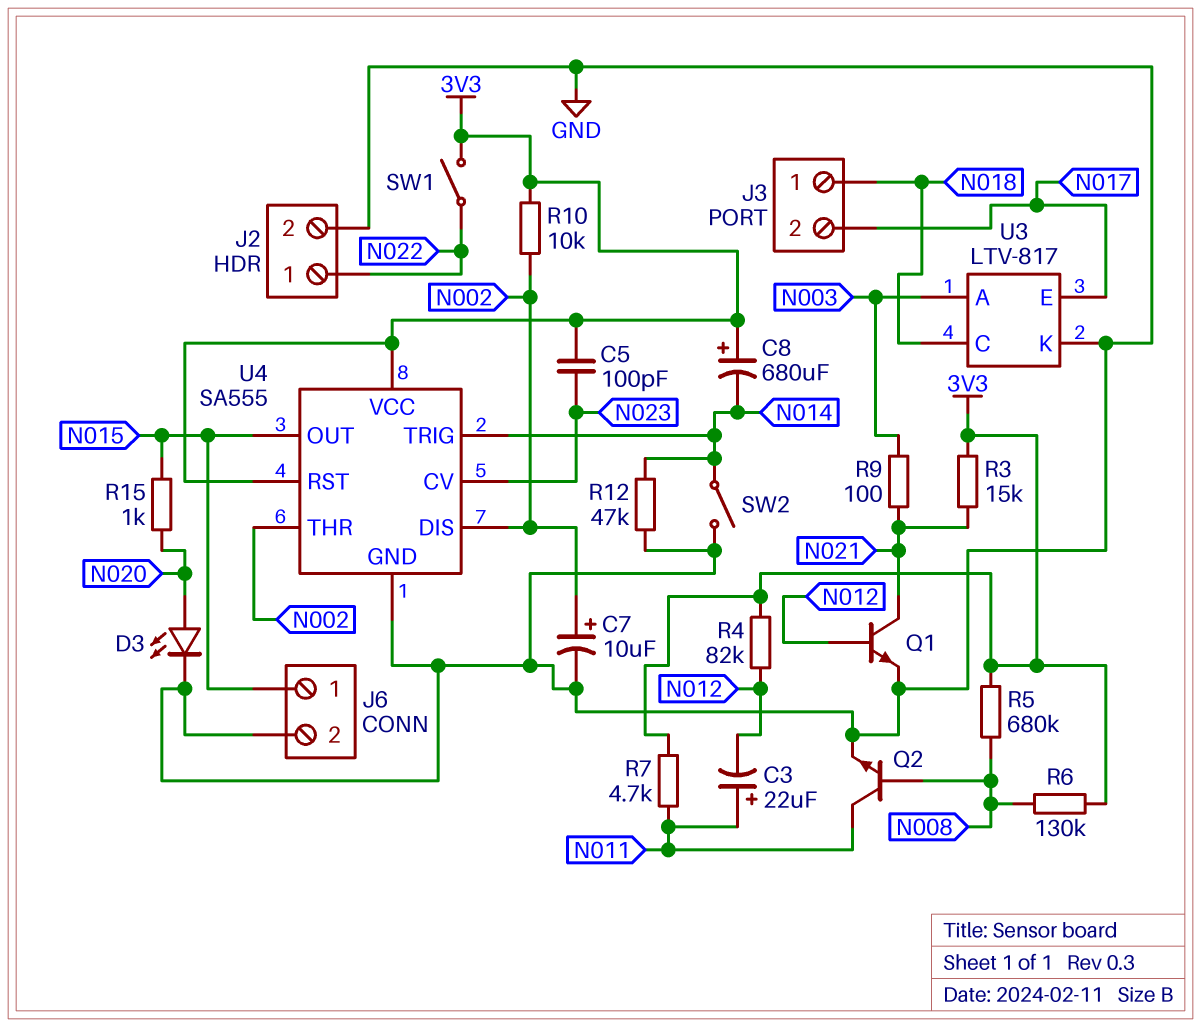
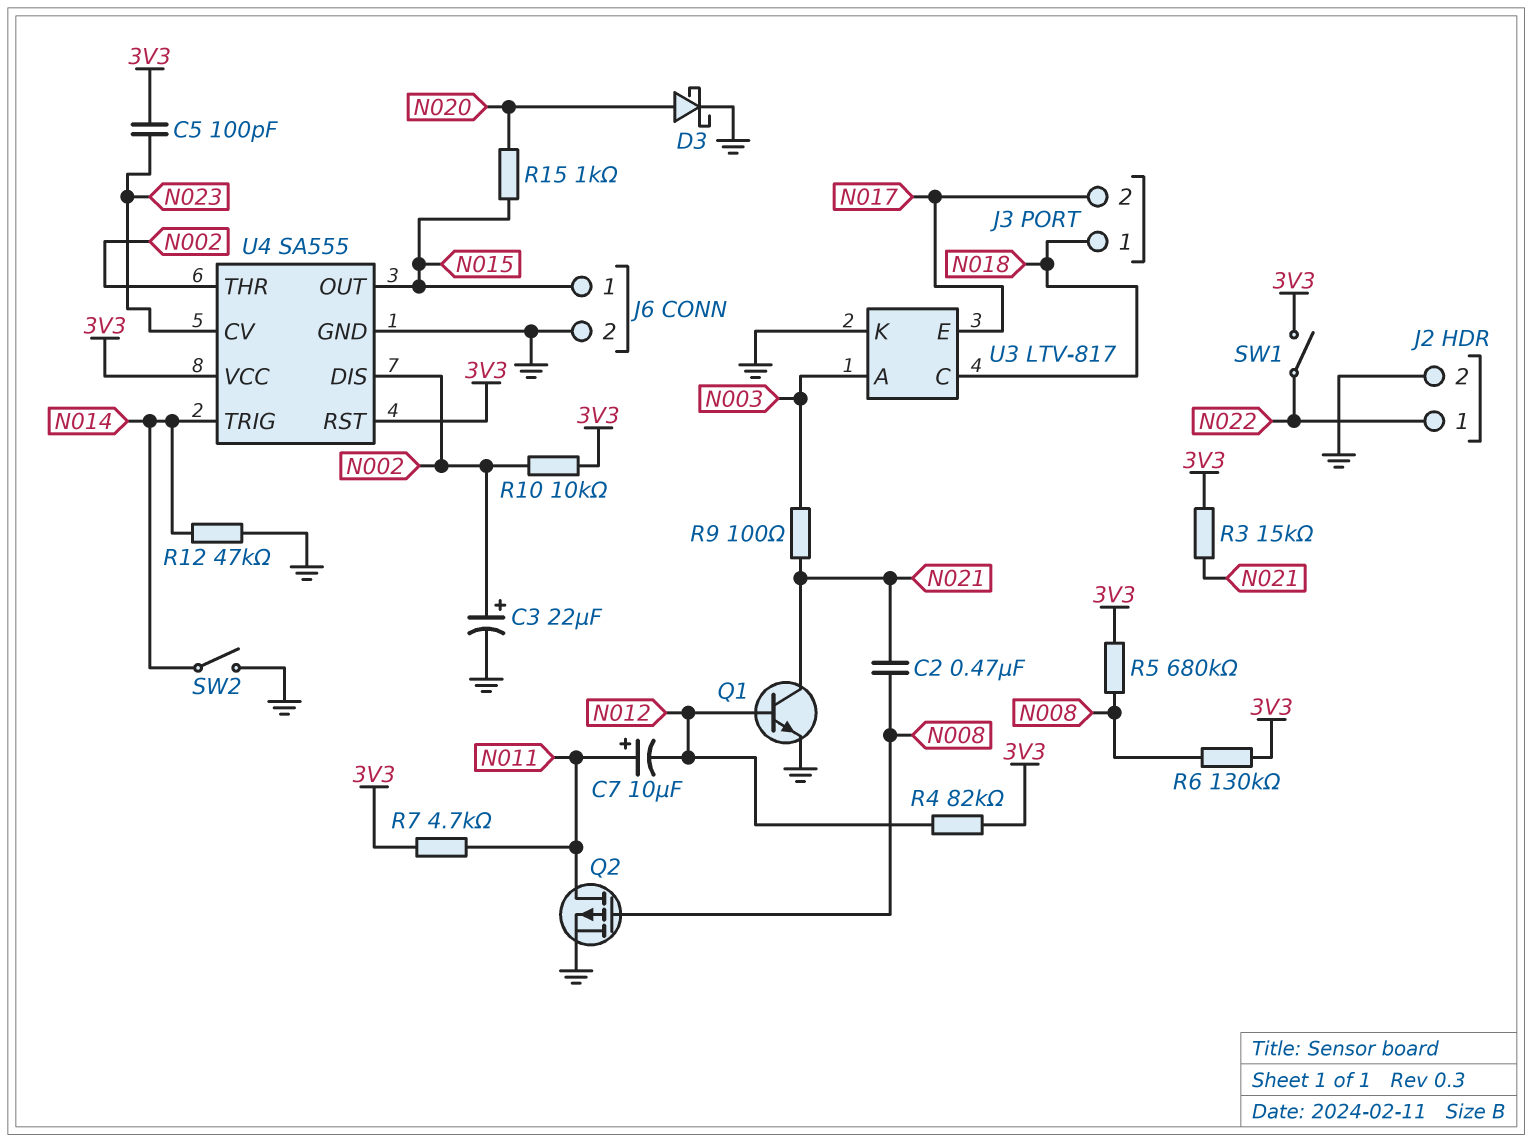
C2: none -> 470nF (N008, N021)
C3: 22uF (plus N011, minus N012) -> 22uF (plus N002, minus GND)
C7: 10uF (plus N002, minus GND) -> 10uF (plus N011, minus N012)
C8: 680uF (plus 3V3, minus N014) -> none
D3: LED (A N020, K GND) -> schottky (A N020, K GND)
Q2: NPN (B N008, C N011, E GND) -> PMOS (G N008, D N011, S GND)

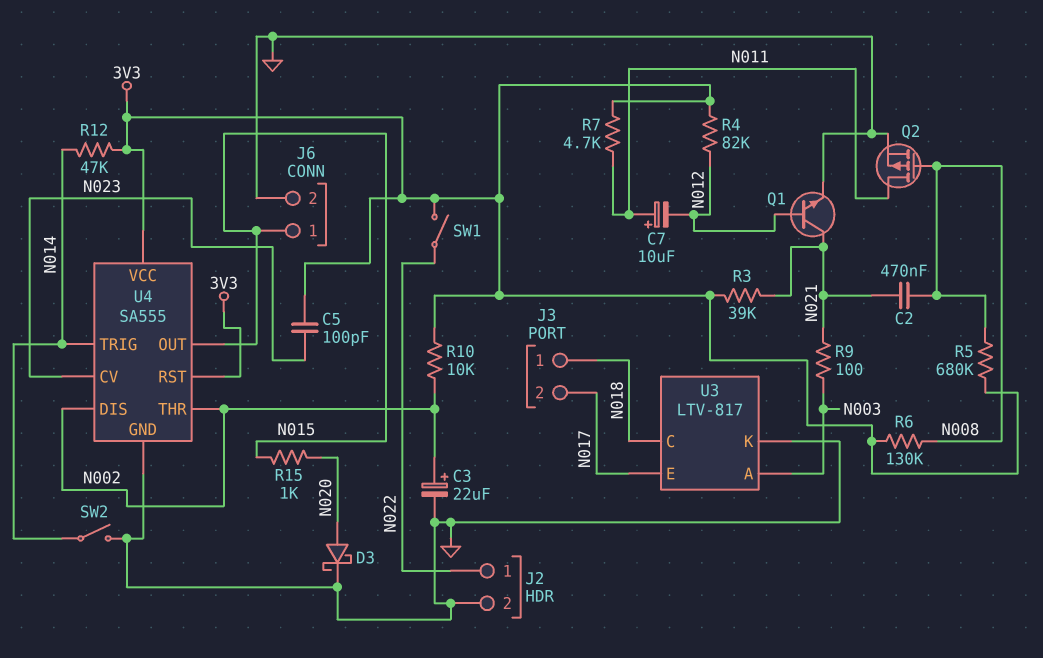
R3: 15k (3V3, N021) -> 39k (3V3, N021)
R12: 47k (GND, N014) -> 47k (3V3, N014)

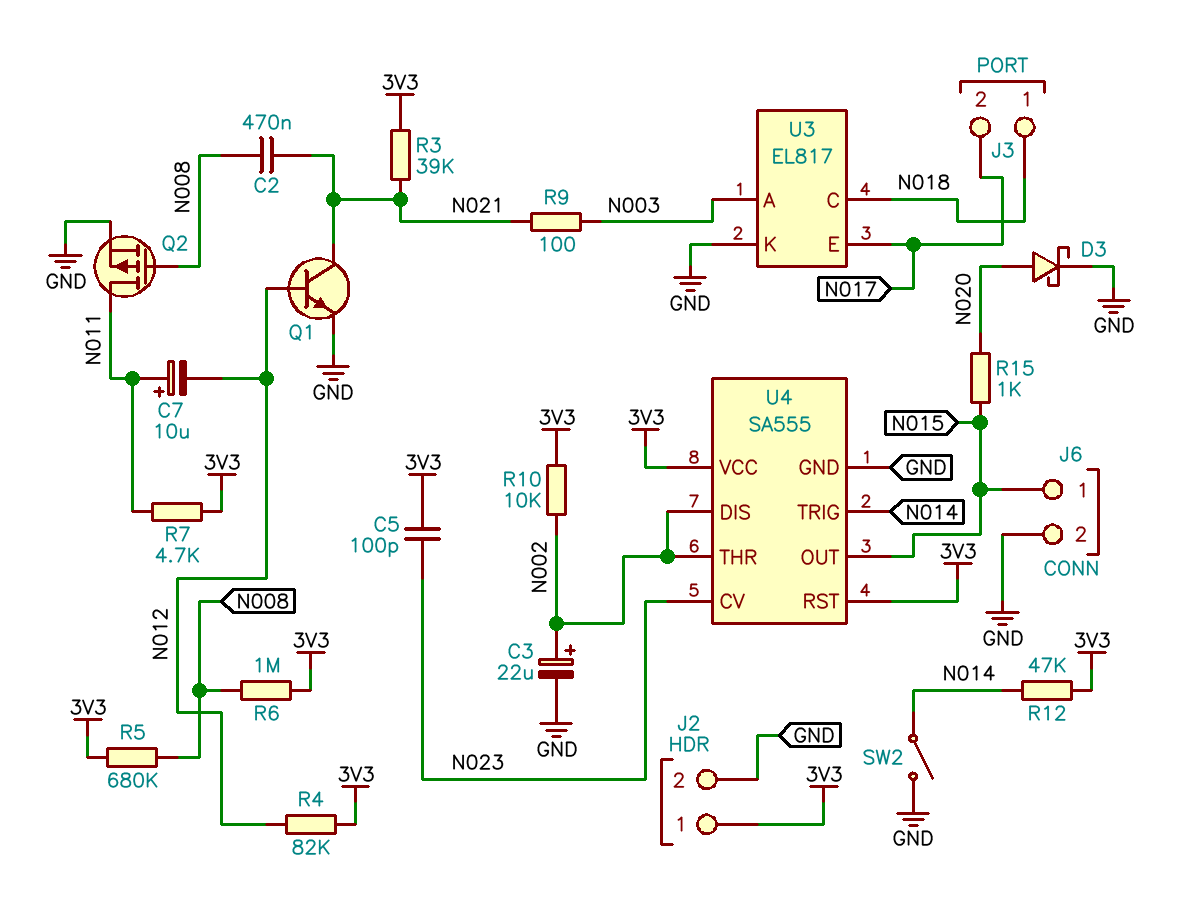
J2 pin 1: N022 -> 3V3
R6: 130k (3V3, N008) -> 1M (3V3, N008)
SW1: switch (3V3, N022) -> none
U3: LTV-817 -> EL817

